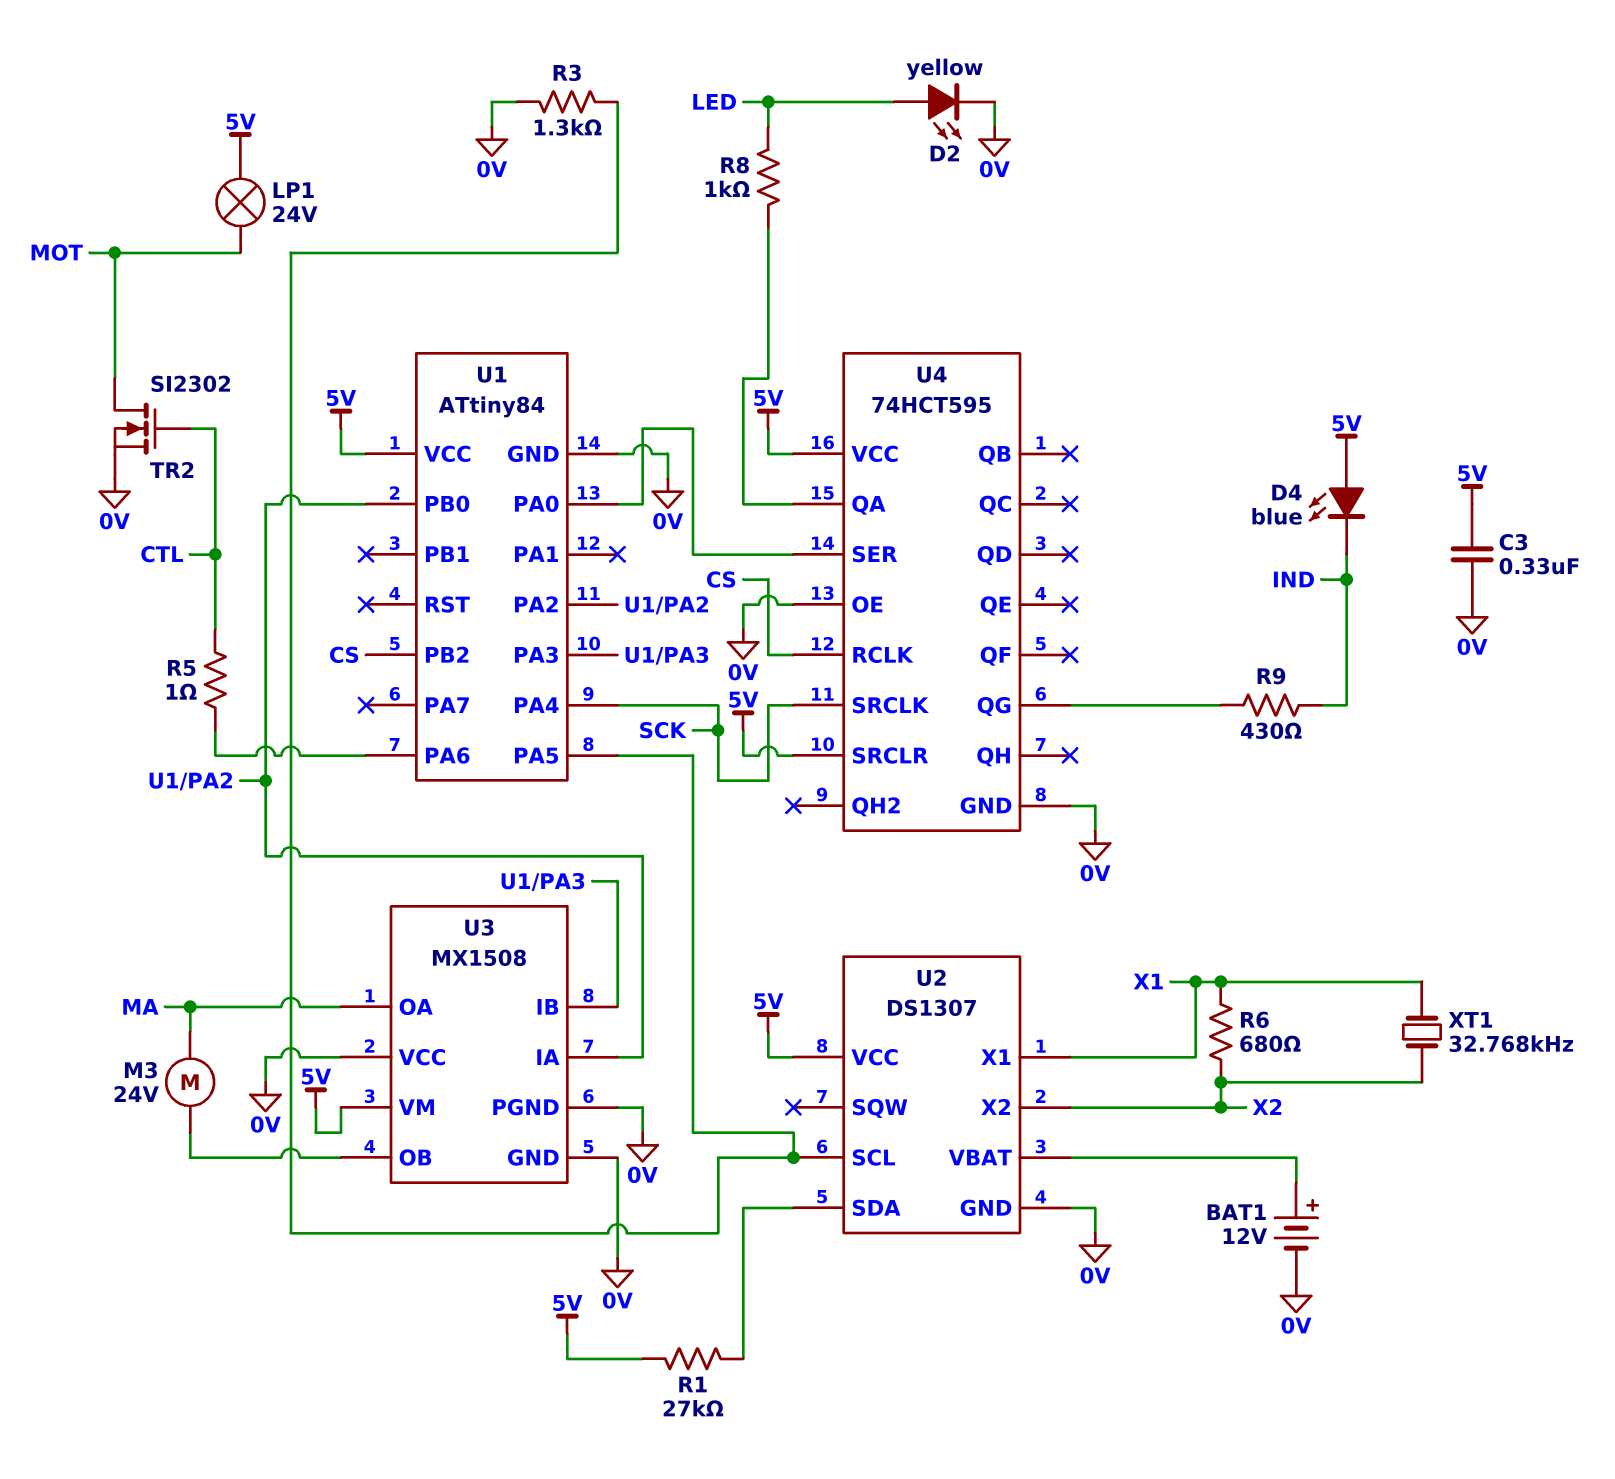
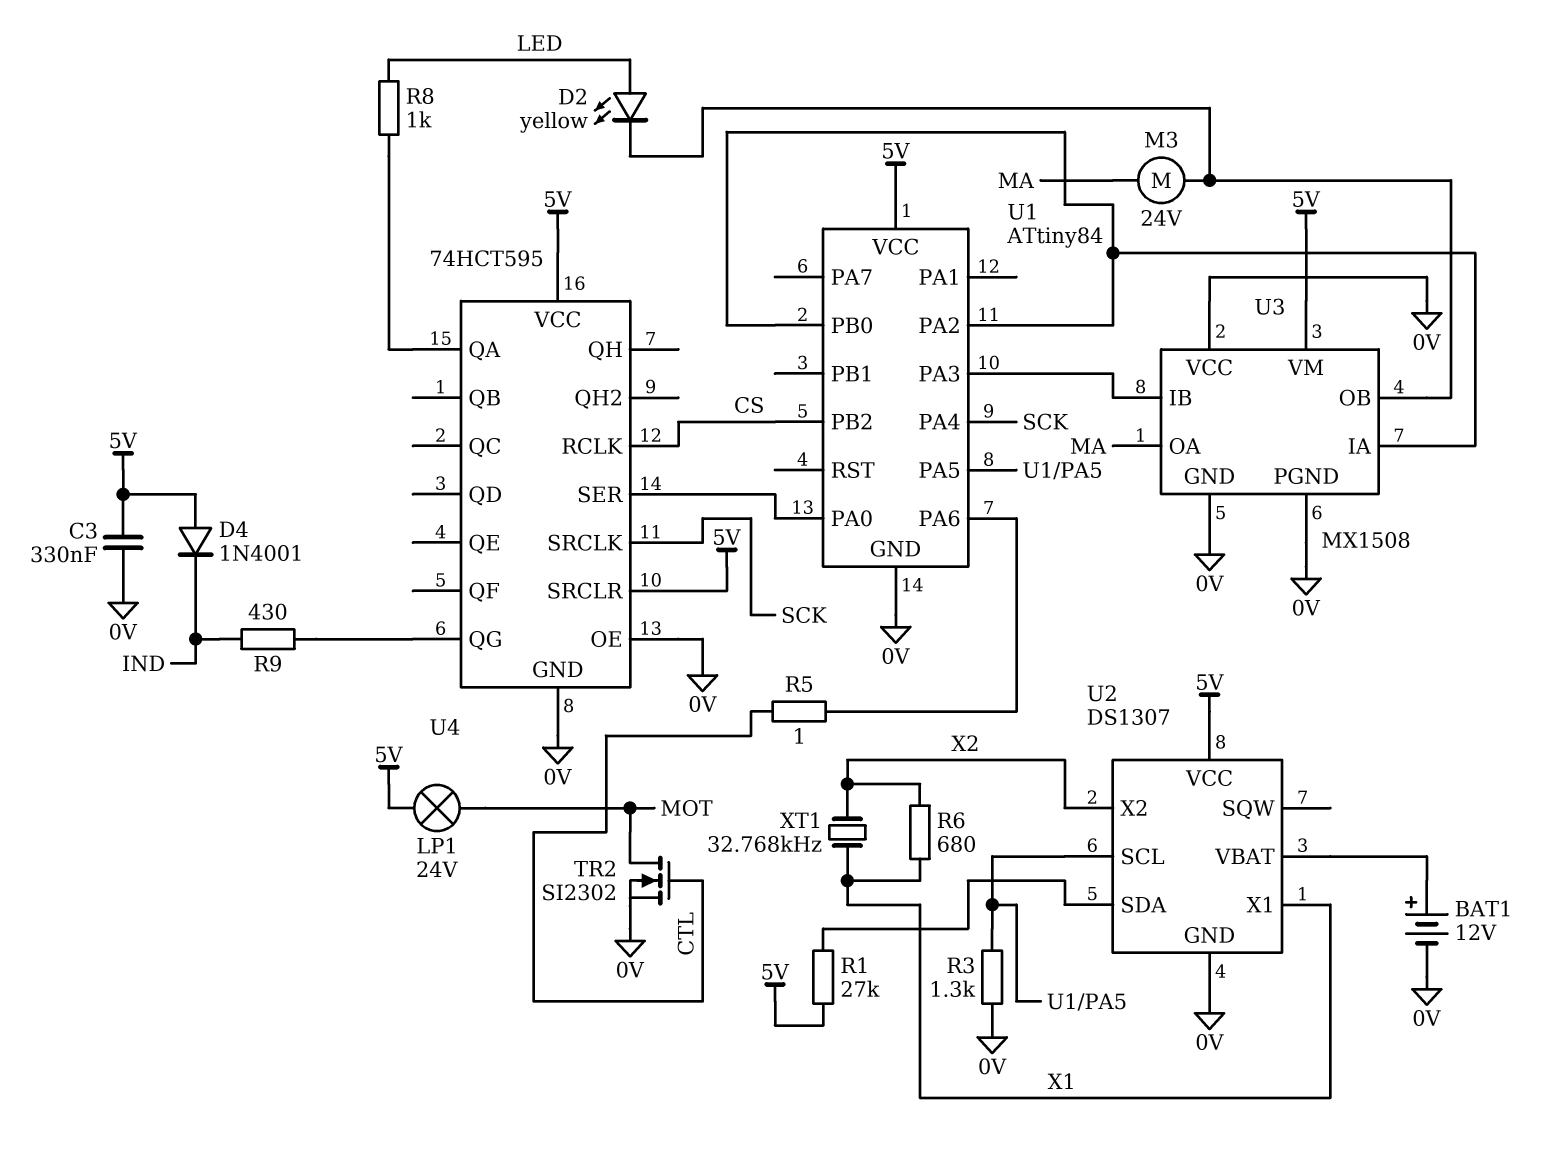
D2: LED yellow (A LED, K 0V) -> LED yellow (A LED, K U3/OB)
D4: LED blue (A 5V, K IND) -> diode 1N4001 (A 5V, K IND)

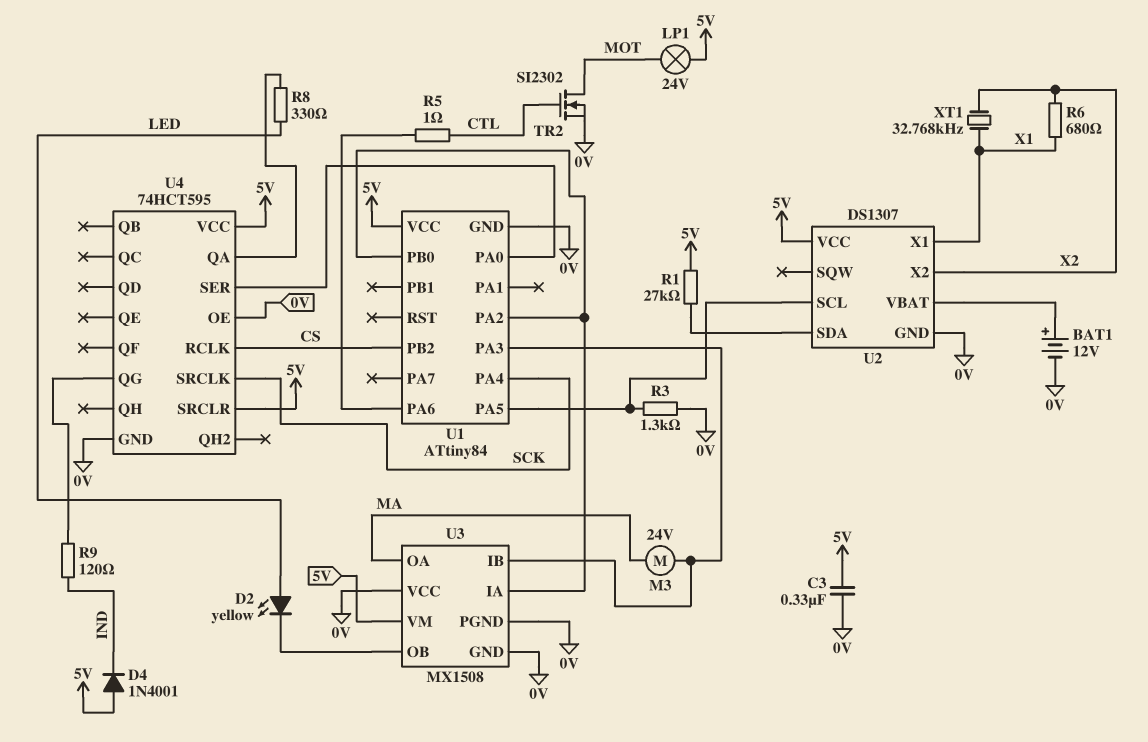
M3: motor 24V (MA, U3/OB) -> motor 24V (MA, U1/PA3)
R8: 1k (LED, U4/QA) -> 330 (LED, U4/QA)
R9: 430 (IND, U4/QG) -> 120 (IND, U4/QG)

